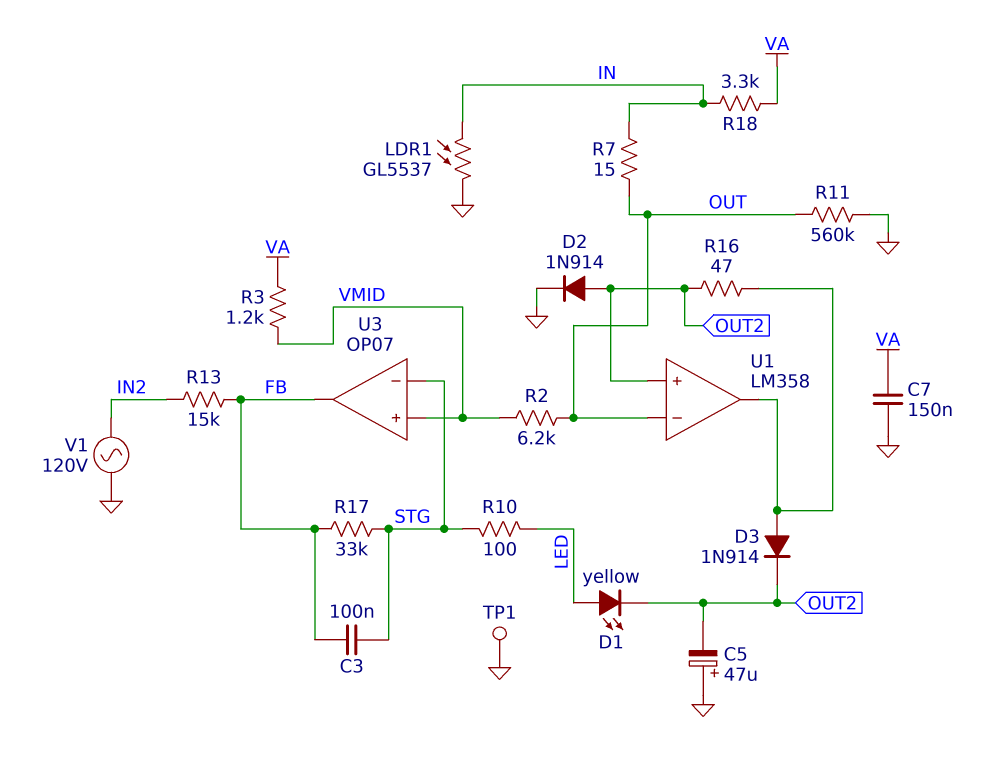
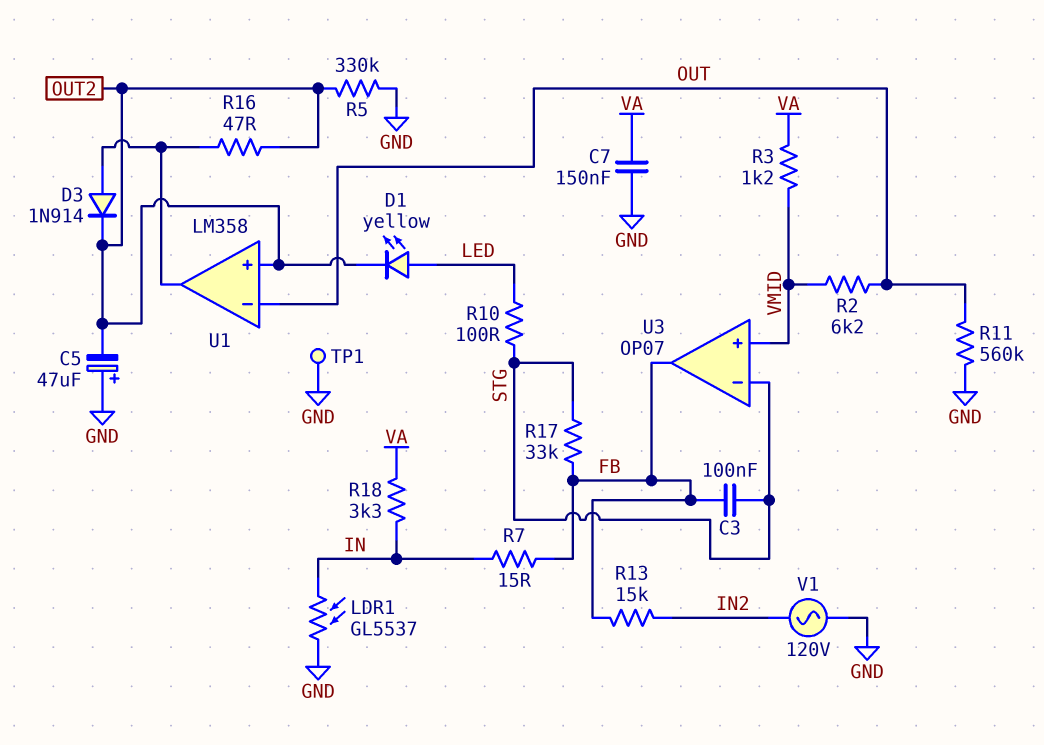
D2: diode 1N914 (A OUT2, K GND) -> none
R5: none -> 330k (GND, OUT2)
R7: 15 (IN, OUT) -> 15 (FB, IN)

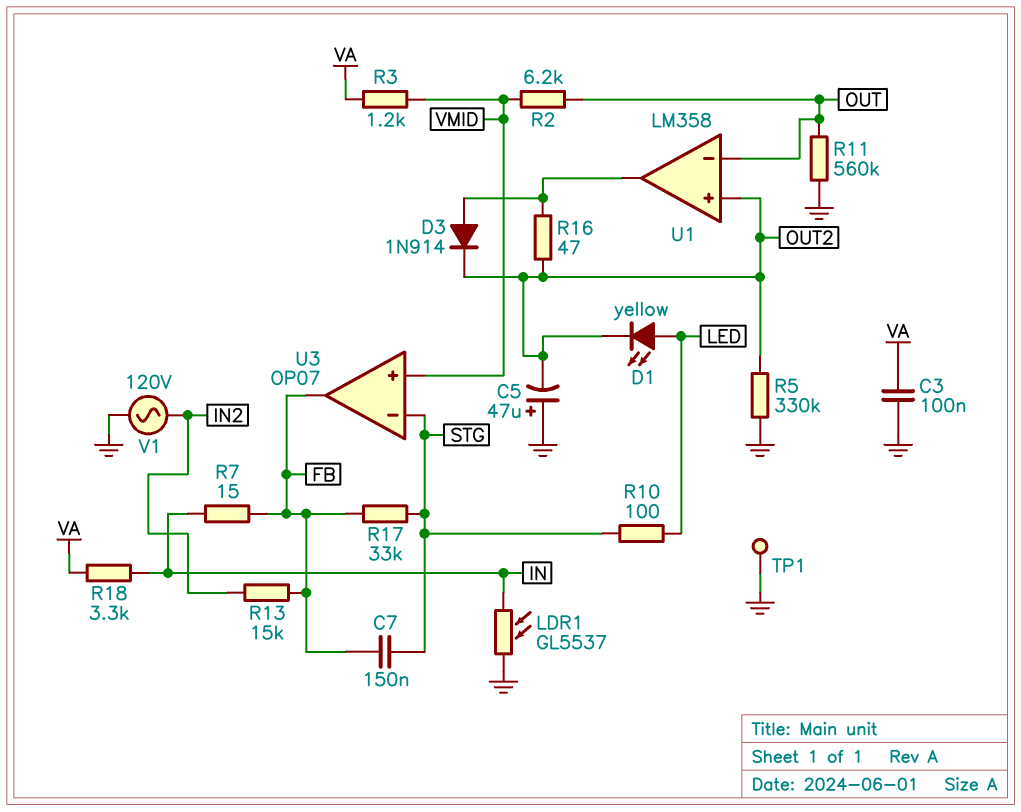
C3: 100nF (FB, STG) -> 100nF (GND, VA)
C7: 150nF (GND, VA) -> 150nF (FB, STG)

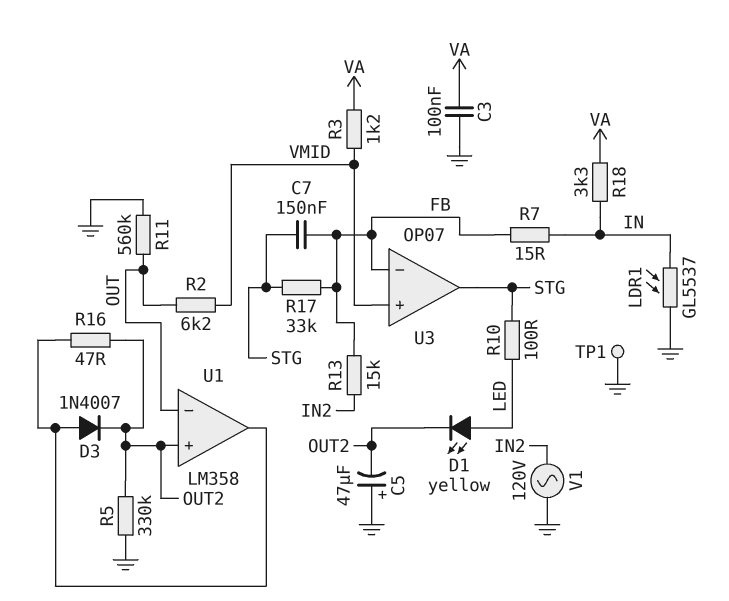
D3: diode 1N914 (A U1/out, K OUT2) -> diode 1N4007 (A U1/out, K OUT2)
U3 pin in-: STG -> FB
U3 pin out: FB -> STG

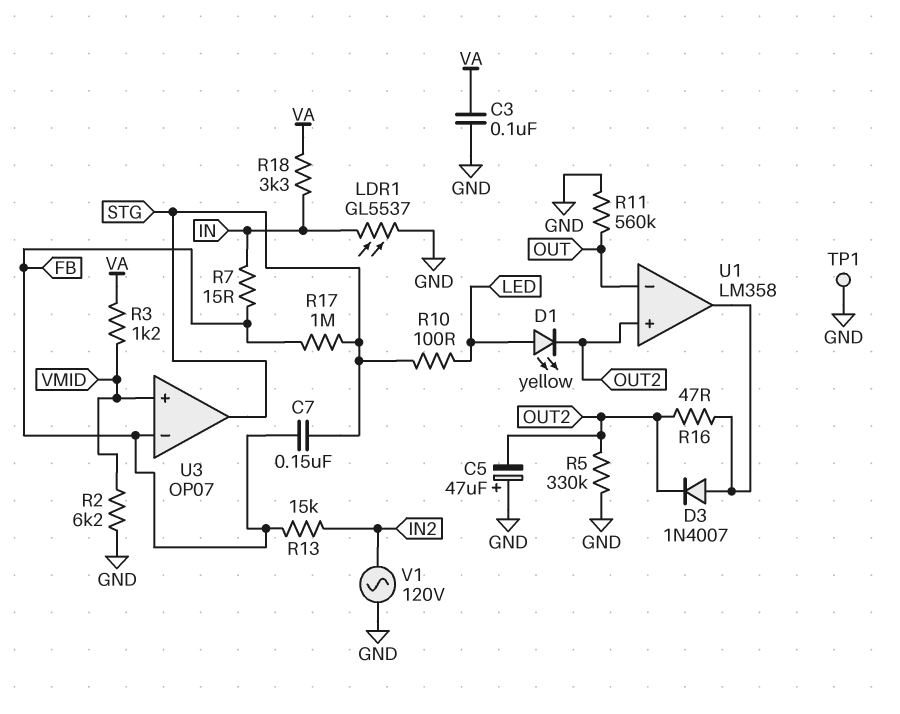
R2: 6.2k (OUT, VMID) -> 6.2k (GND, VMID)
R17: 33k (FB, STG) -> 1M (FB, STG)

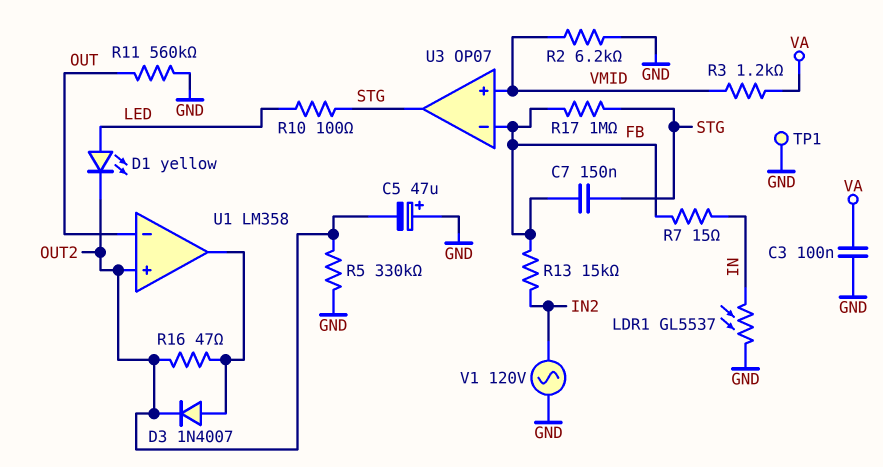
R18: 3.3k (IN, VA) -> none

